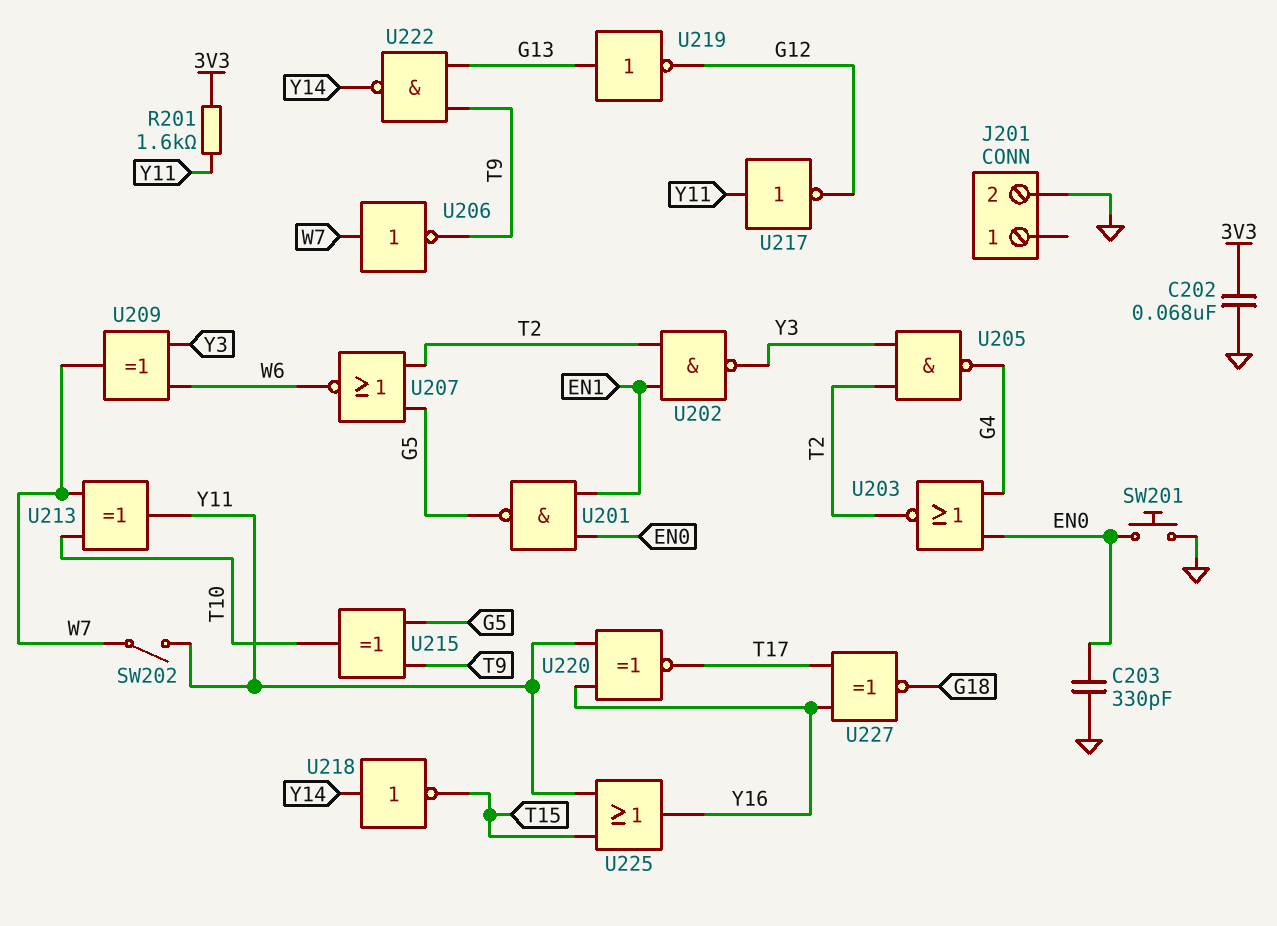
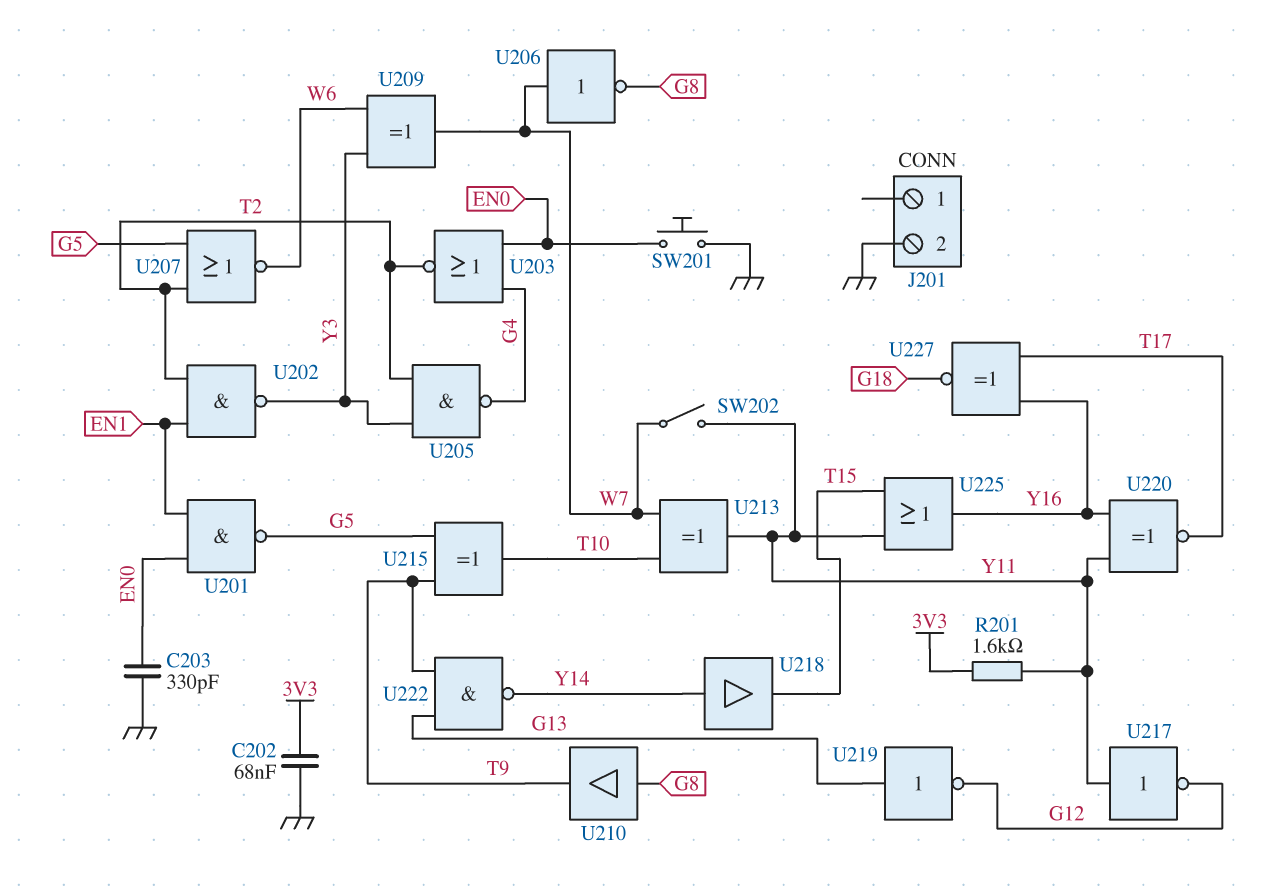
U206: NOT (in W7, out T9) -> NOT (in W7, out G8)
U210: none -> buffer (in G8, out T9)
U218: NOT (in Y14, out T15) -> buffer (in Y14, out T15)

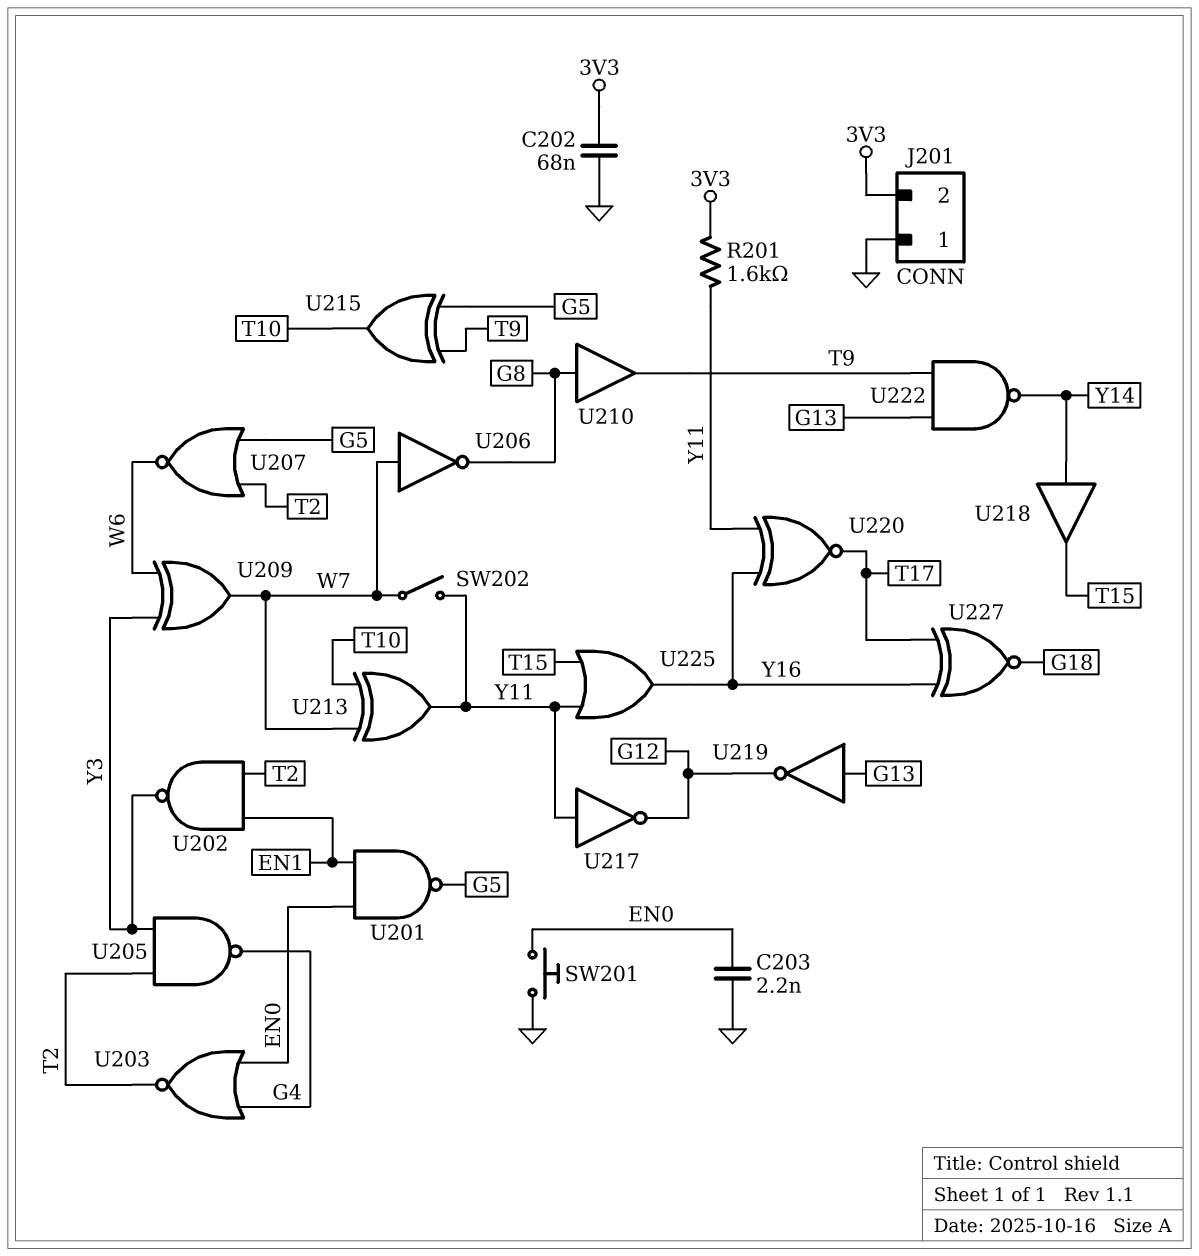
C203: 330pF (EN0, GND) -> 2.2nF (EN0, GND)
J201 pin 1: none -> GND
J201 pin 2: GND -> 3V3

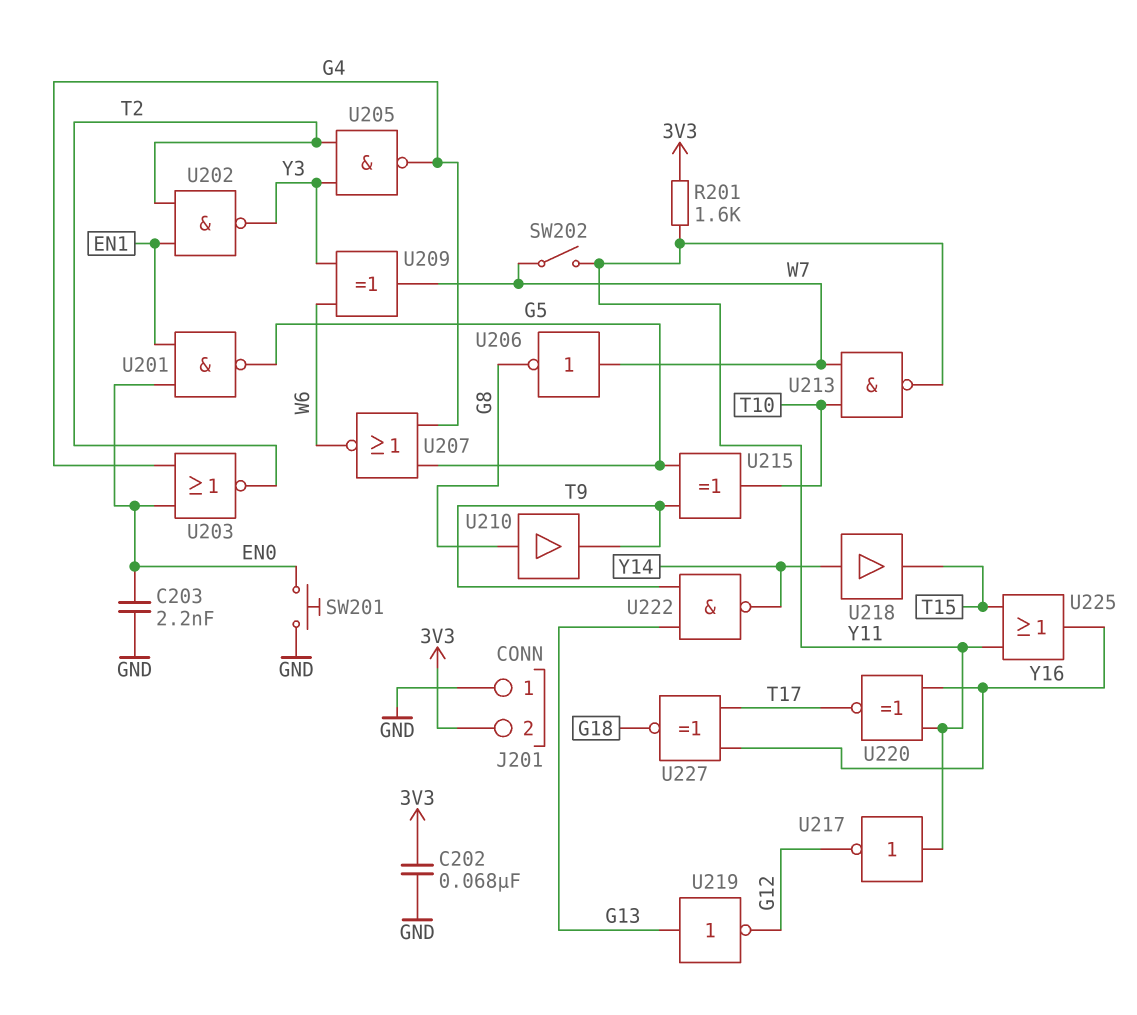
U207: NOR (in G5, in T2, out W6) -> NOR (in G4, in G5, out W6)
U213: XOR (in T10, in W7, out Y11) -> NAND (in T10, in W7, out Y11)

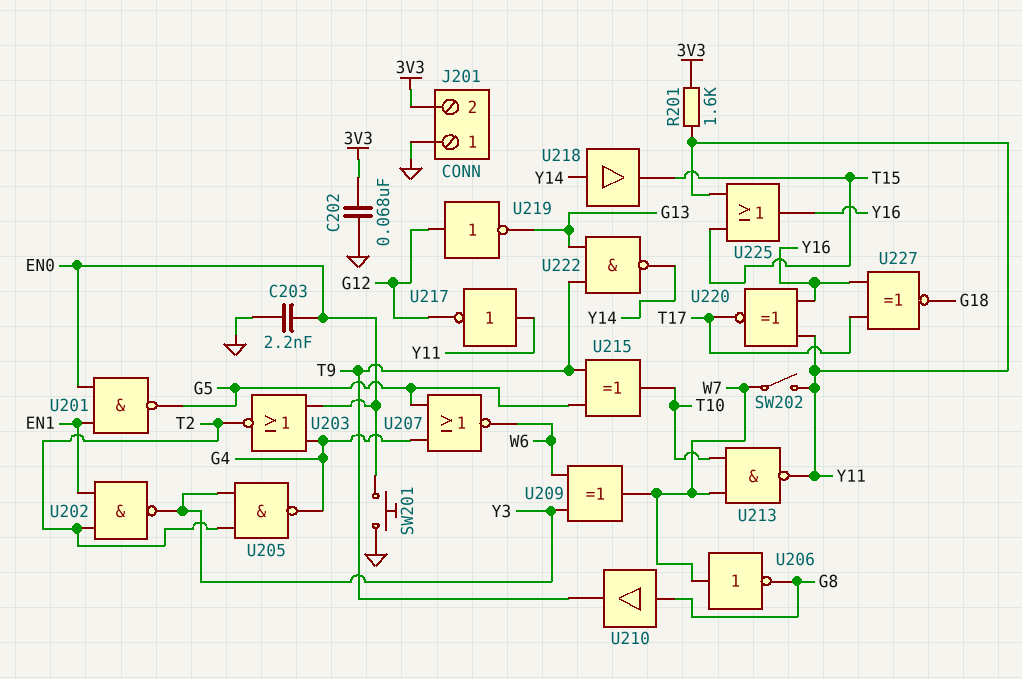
U219: NOT (in G13, out G12) -> NOT (in G12, out G13)

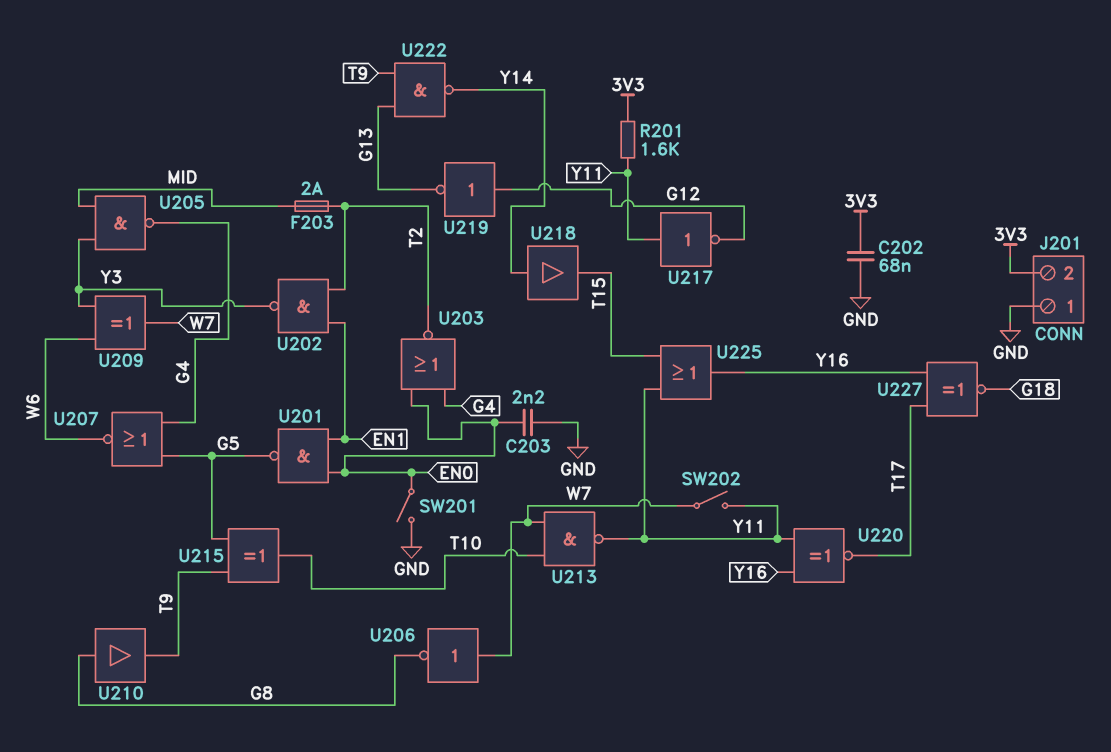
F203: none -> 2A (MID, T2)
SW201: button (EN0, GND) -> switch (EN0, GND)
U205: NAND (in T2, in Y3, out G4) -> NAND (in MID, in Y3, out G4)

